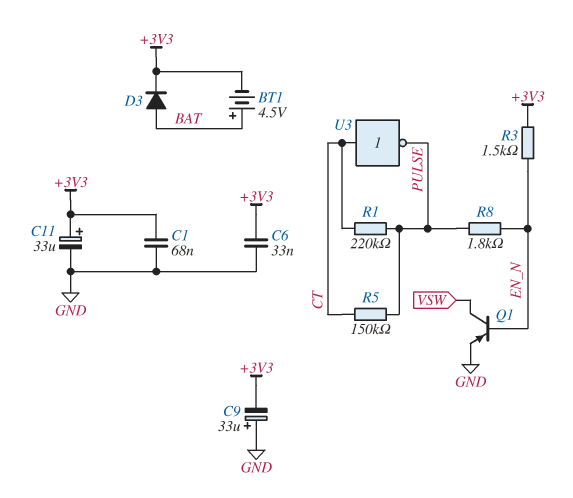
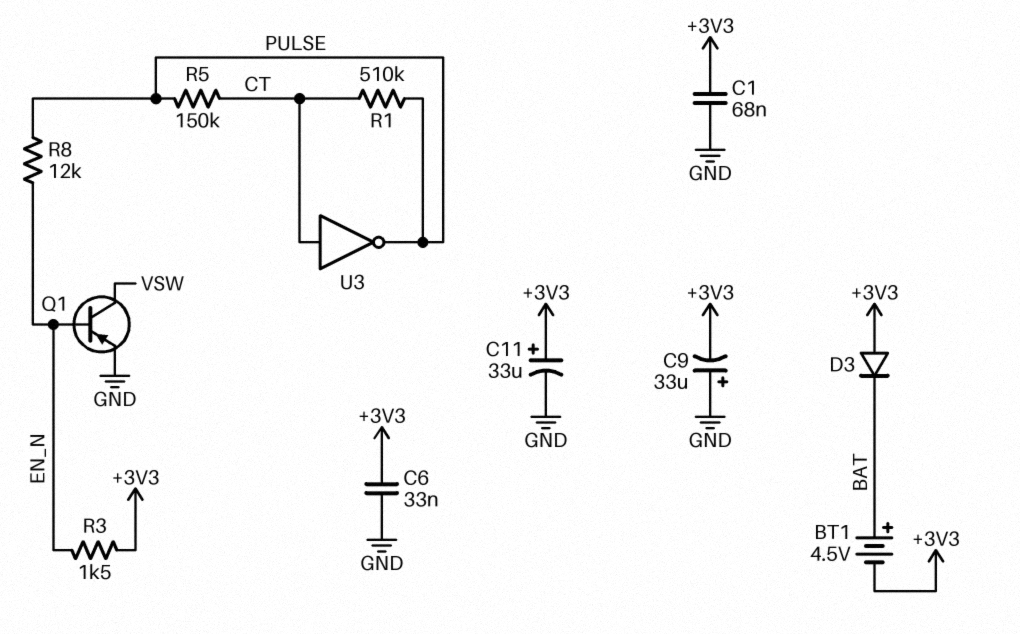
D3: diode (A BAT, K +3V3) -> diode (A +3V3, K BAT)
R1: 220k (CT, PULSE) -> 510k (CT, PULSE)
R8: 1.8k (EN_N, PULSE) -> 12k (EN_N, PULSE)

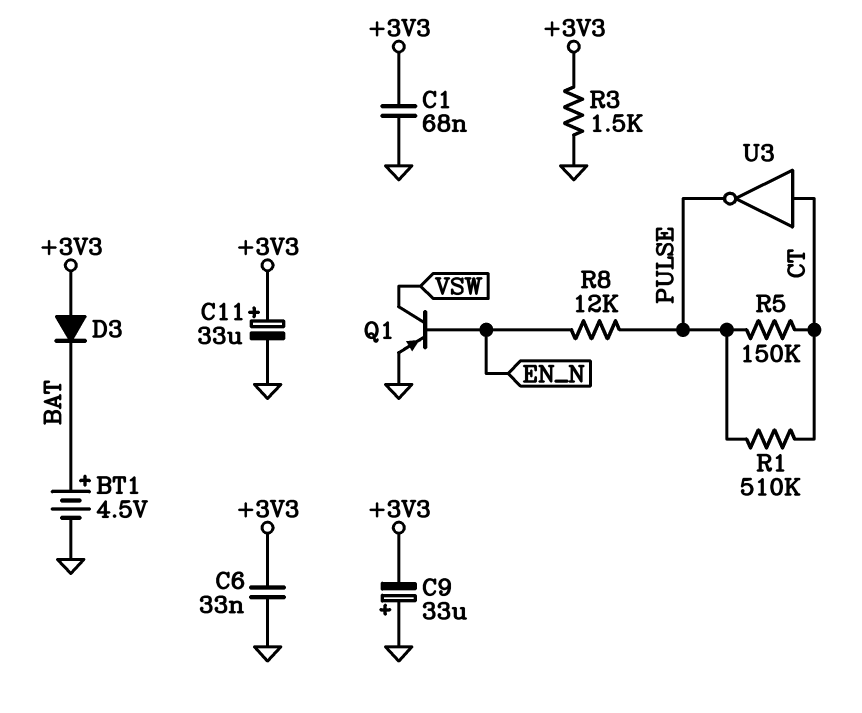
BT1: 4.5V (plus BAT, minus +3V3) -> 4.5V (plus BAT, minus GND)
R3: 1.5k (+3V3, EN_N) -> 1.5k (+3V3, GND)

